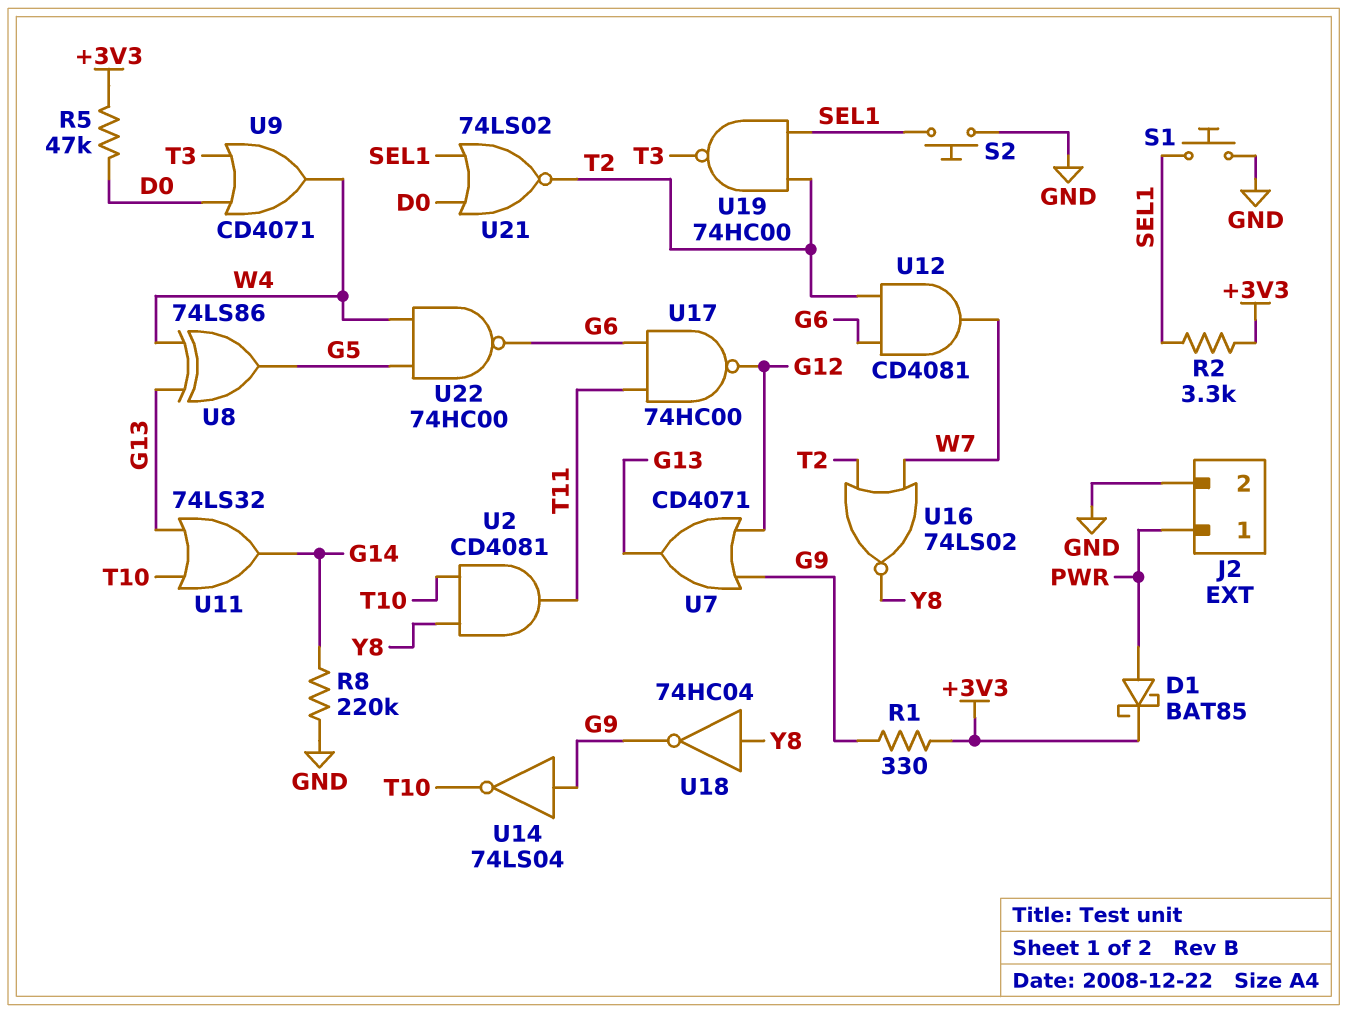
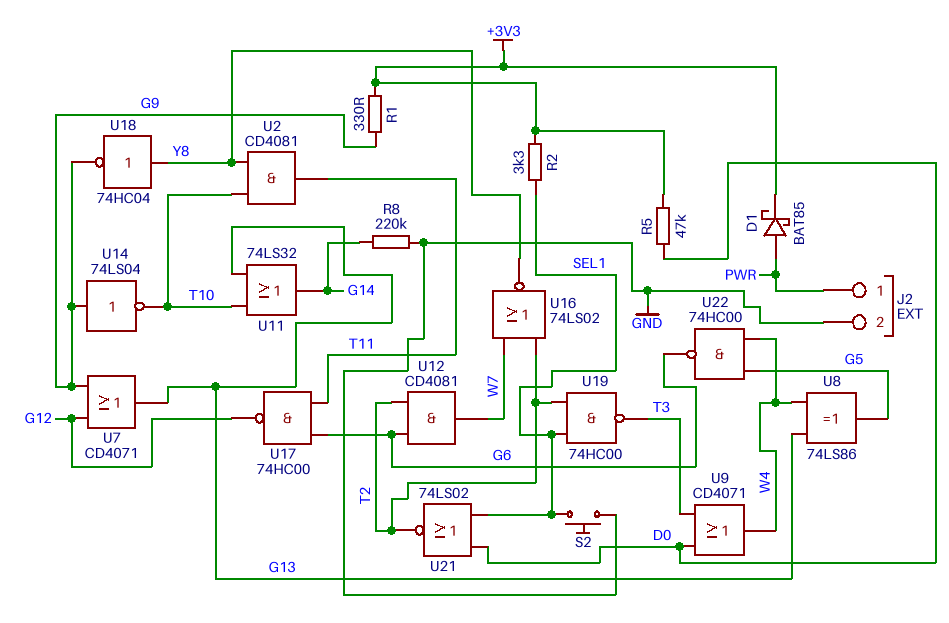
S1: button (GND, SEL1) -> none

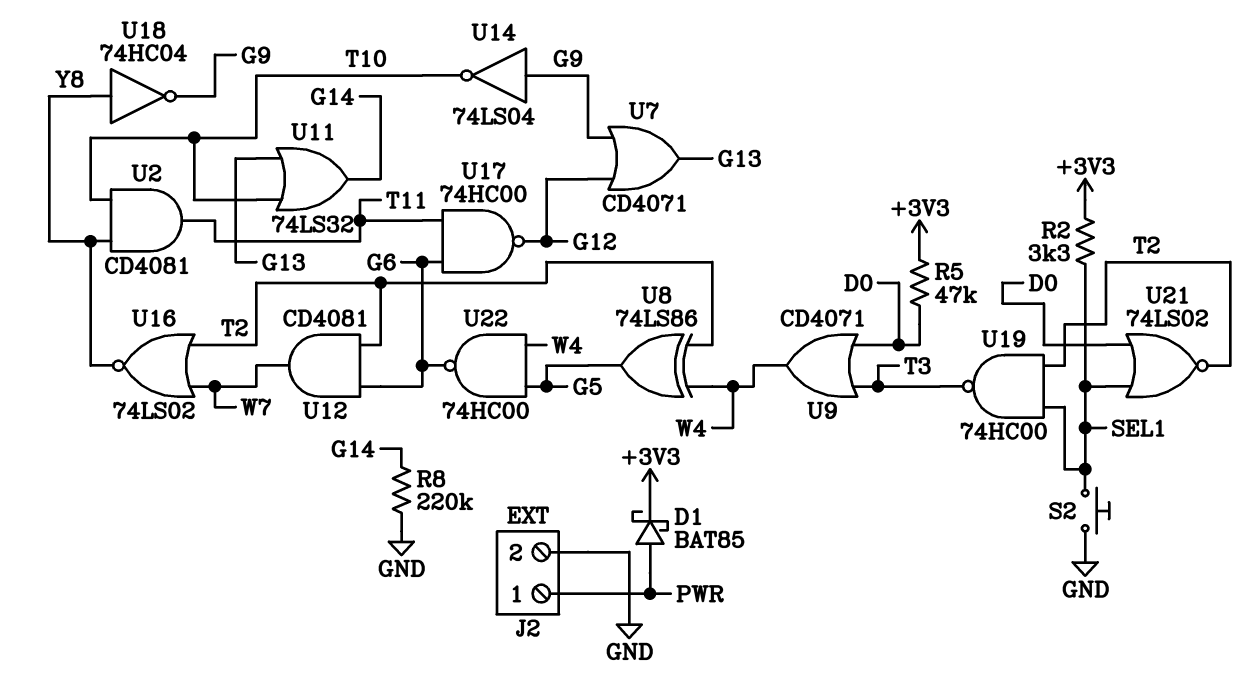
R1: 330 (+3V3, G9) -> none
U8: XOR 74LS86 (in G13, in W4, out G5) -> XOR 74LS86 (in T2, in W4, out G5)

